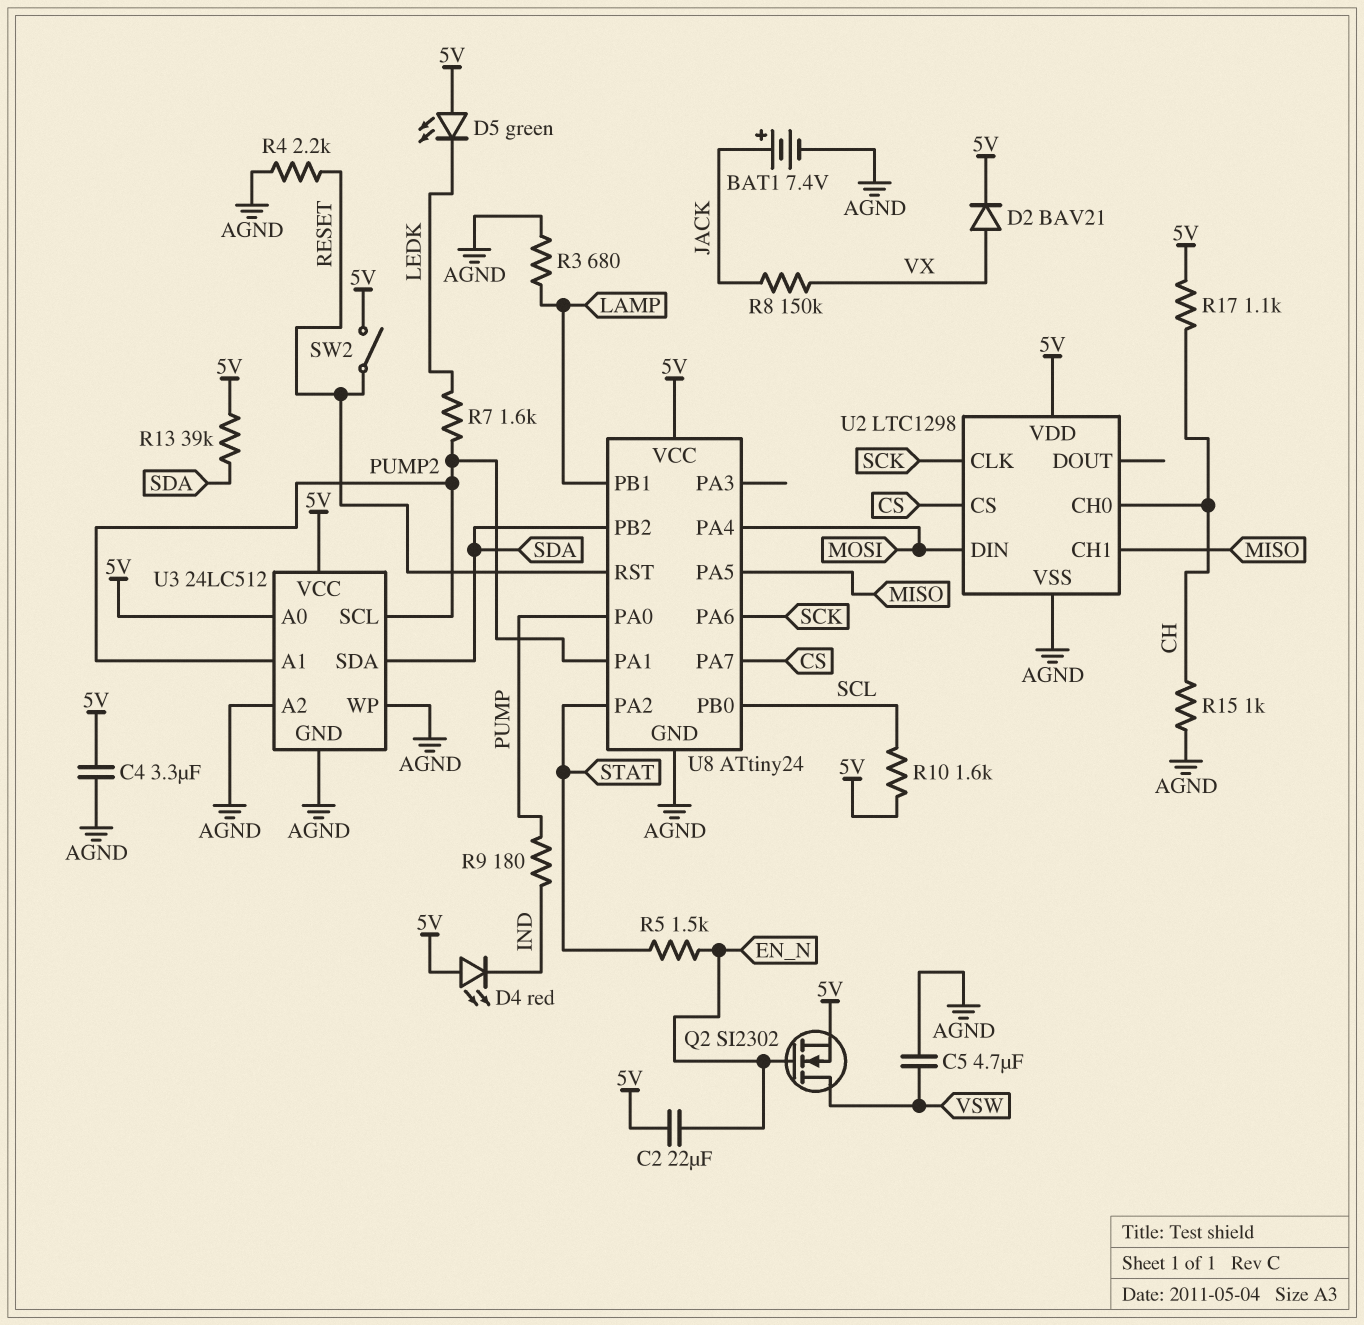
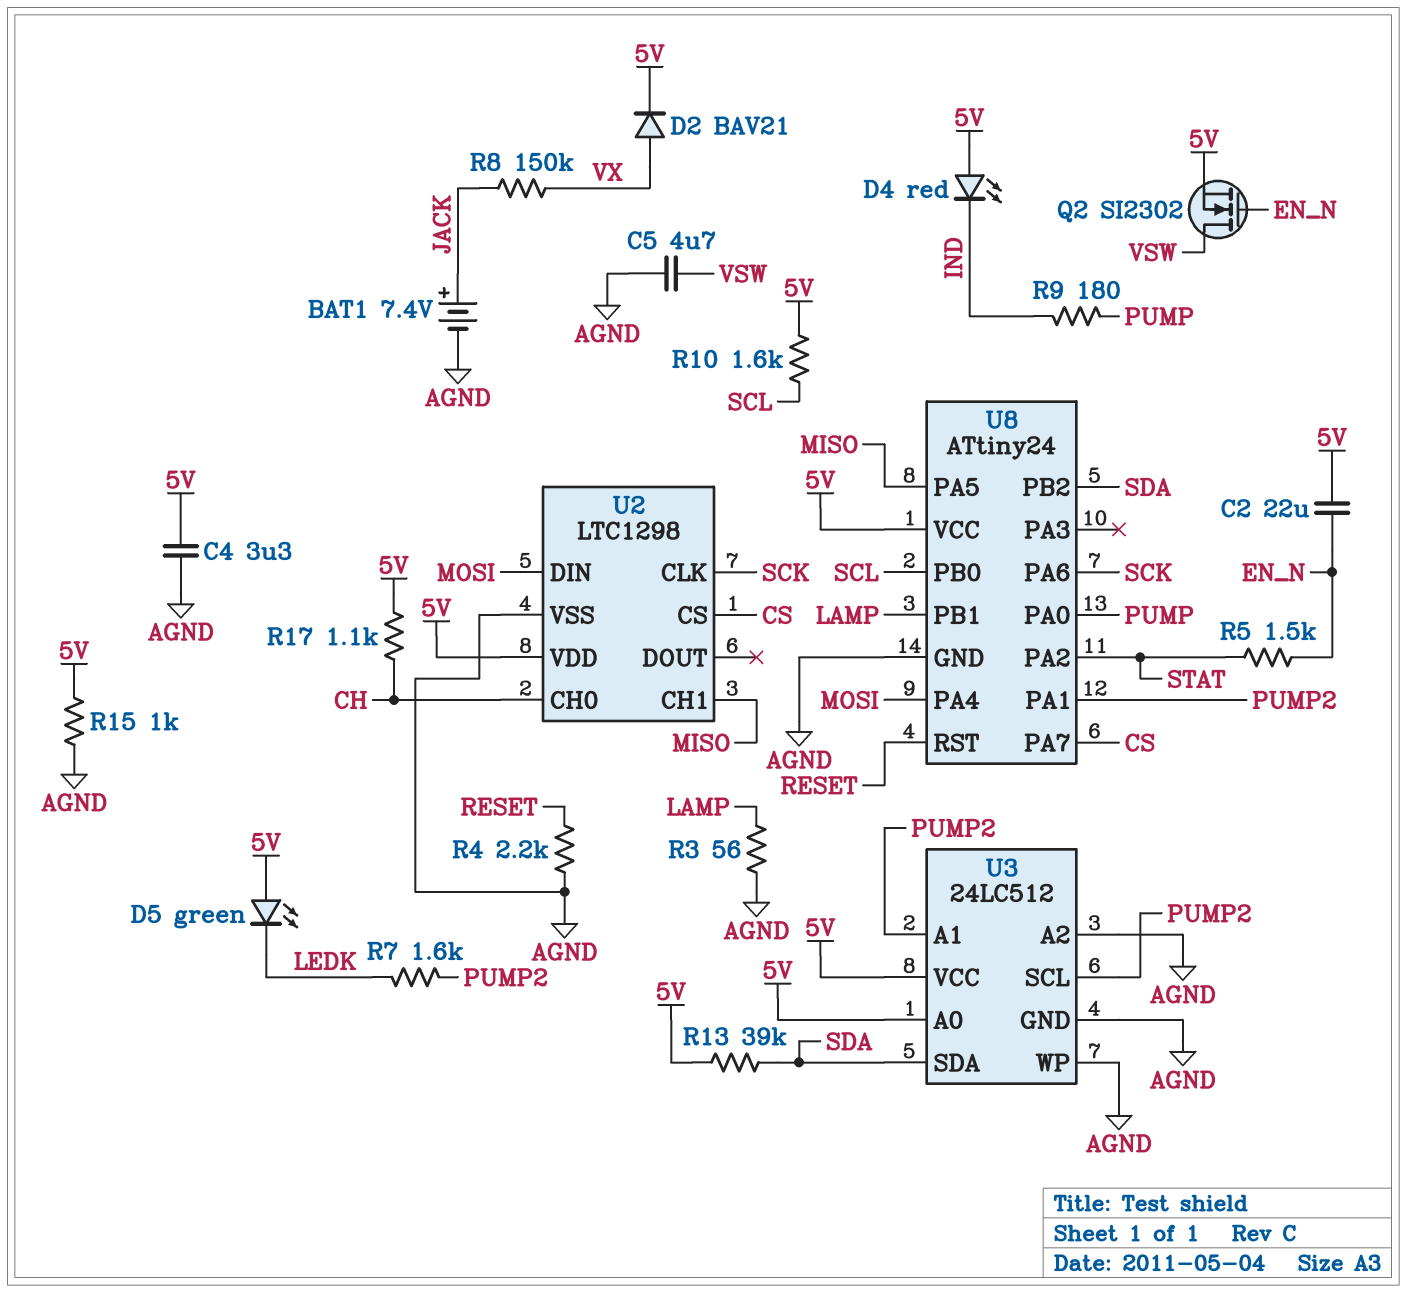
R3: 680 (AGND, LAMP) -> 56 (AGND, LAMP)
R15: 1k (AGND, CH) -> 1k (5V, AGND)
SW2: switch (5V, RESET) -> none

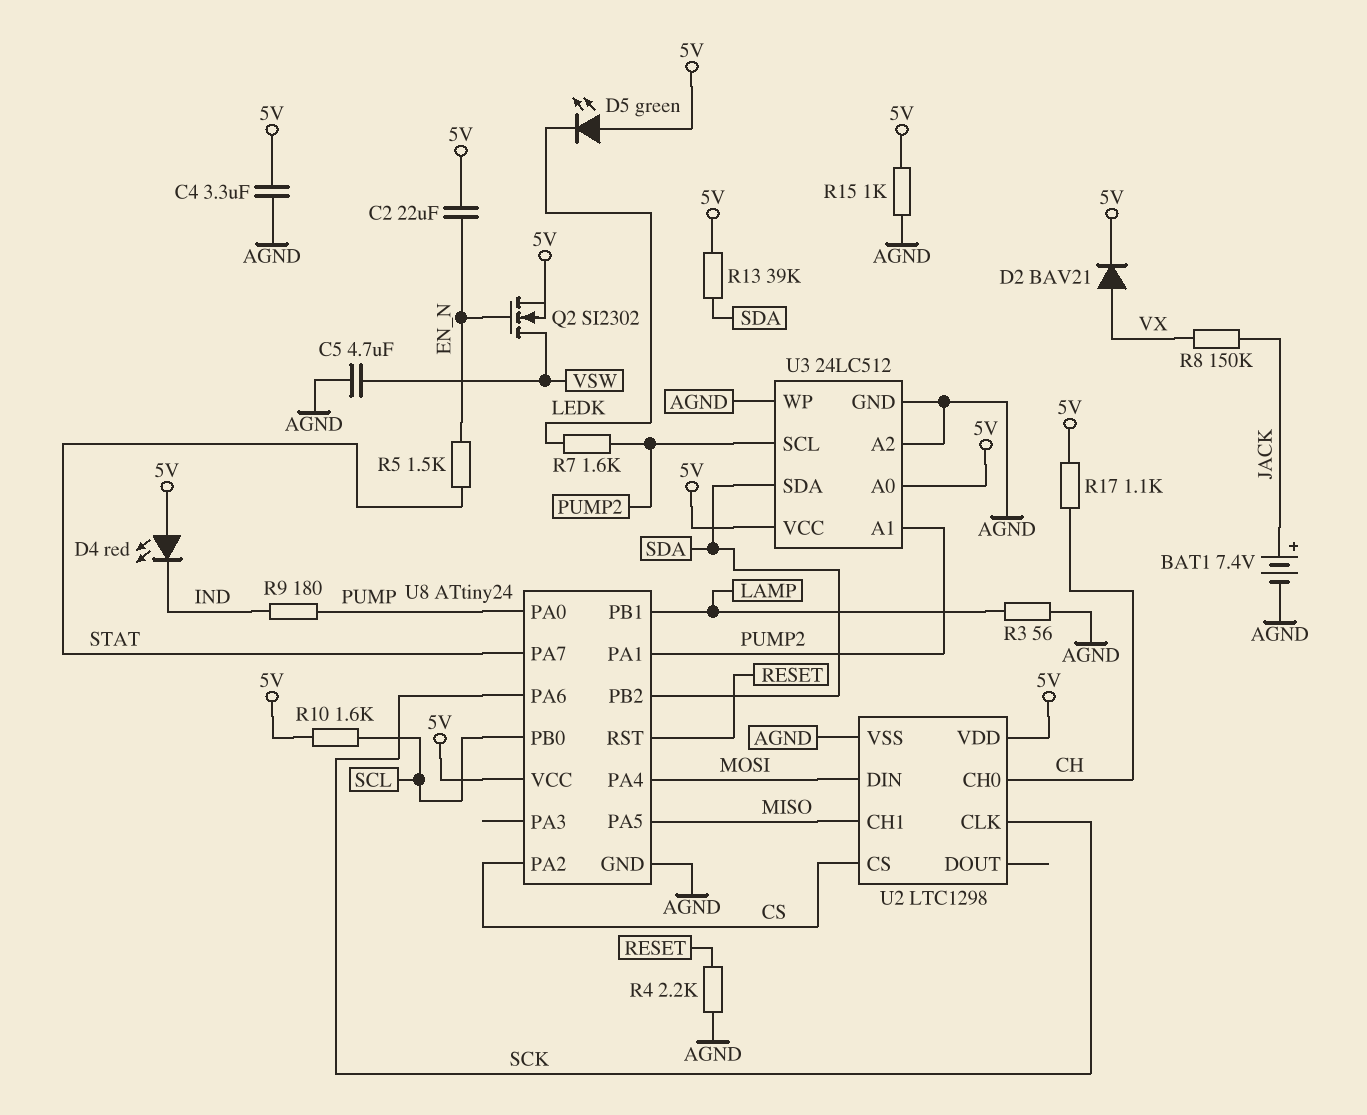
U8 pin PA2: STAT -> CS
U8 pin PA7: CS -> STAT

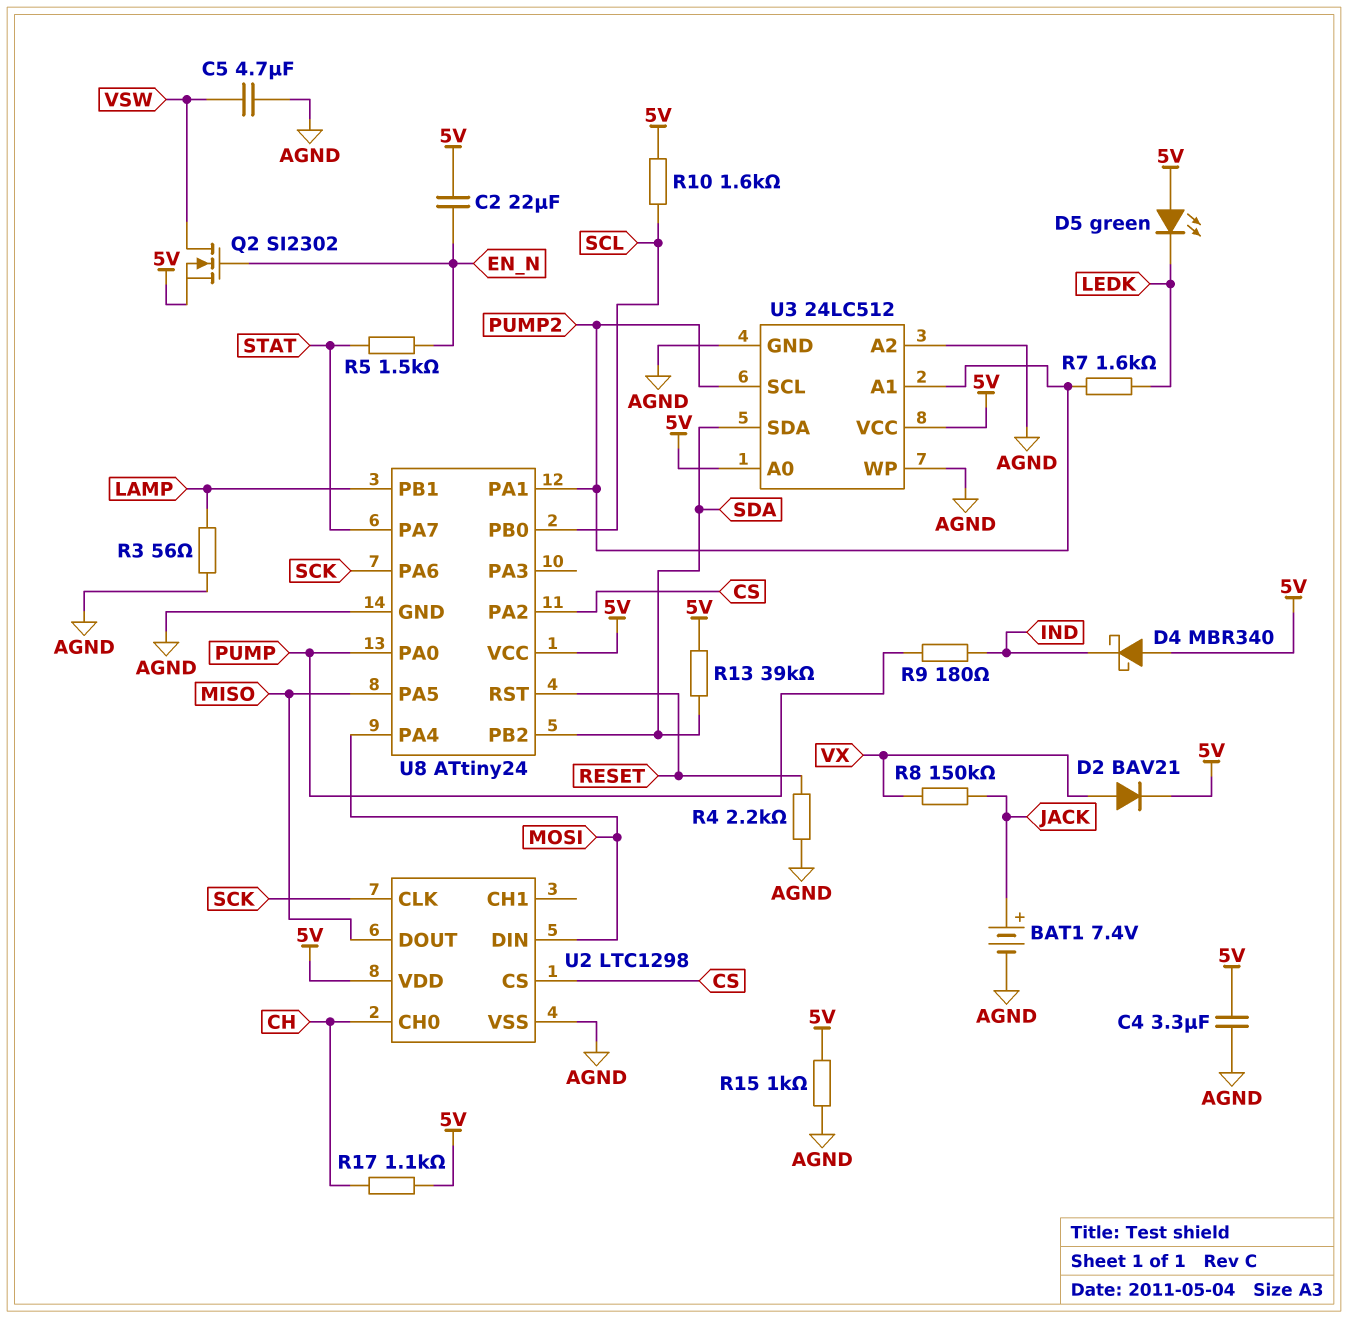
D4: LED red (A 5V, K IND) -> schottky MBR340 (A 5V, K IND)
U2 pin CH1: MISO -> none
U2 pin DOUT: none -> MISO

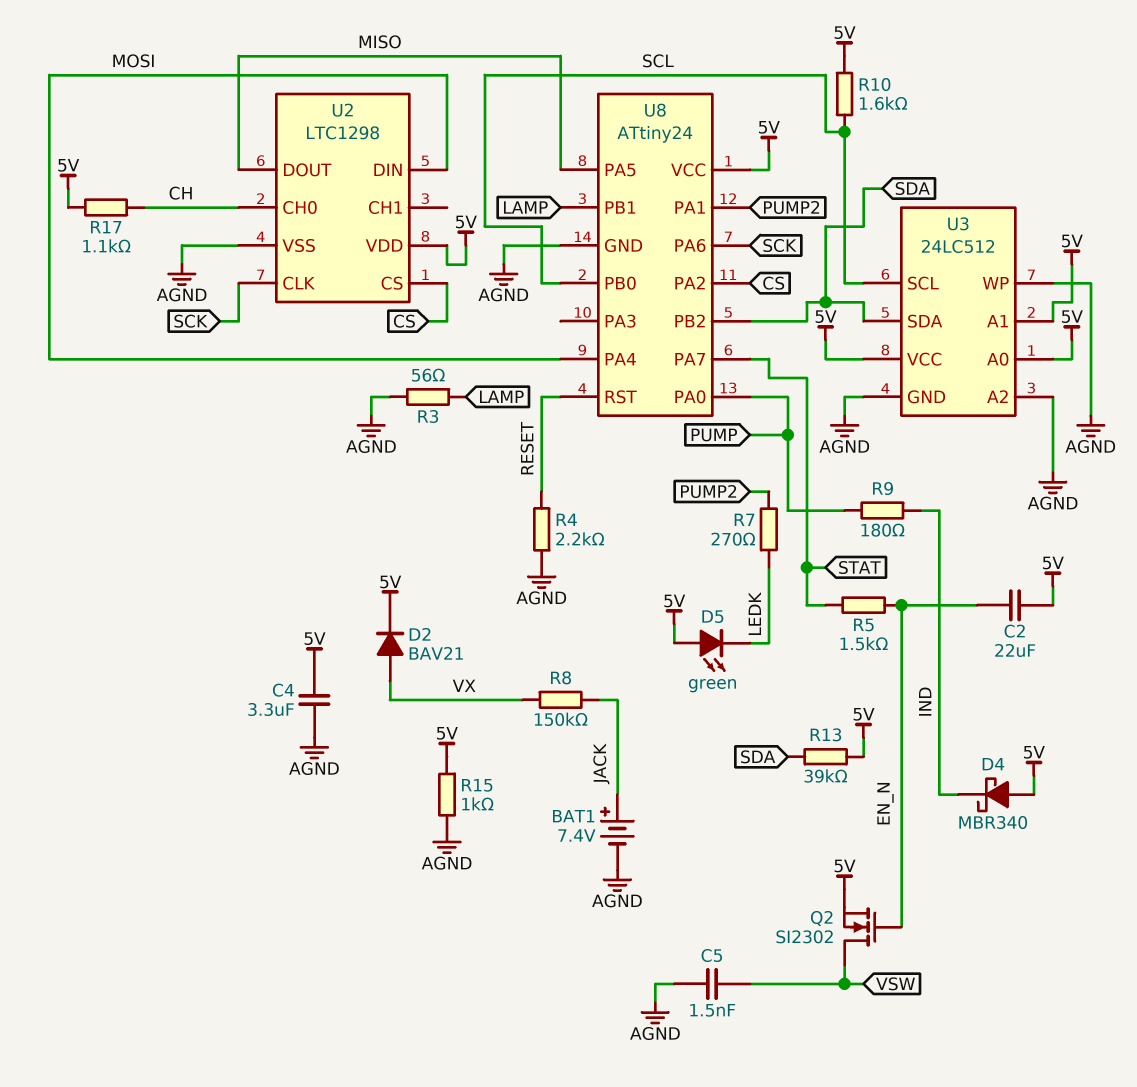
C5: 4.7uF (AGND, VSW) -> 1.5nF (AGND, VSW)
R7: 1.6k (LEDK, PUMP2) -> 270 (LEDK, PUMP2)
U3 pin A1: PUMP2 -> 5V
U3 pin SCL: PUMP2 -> SCL

